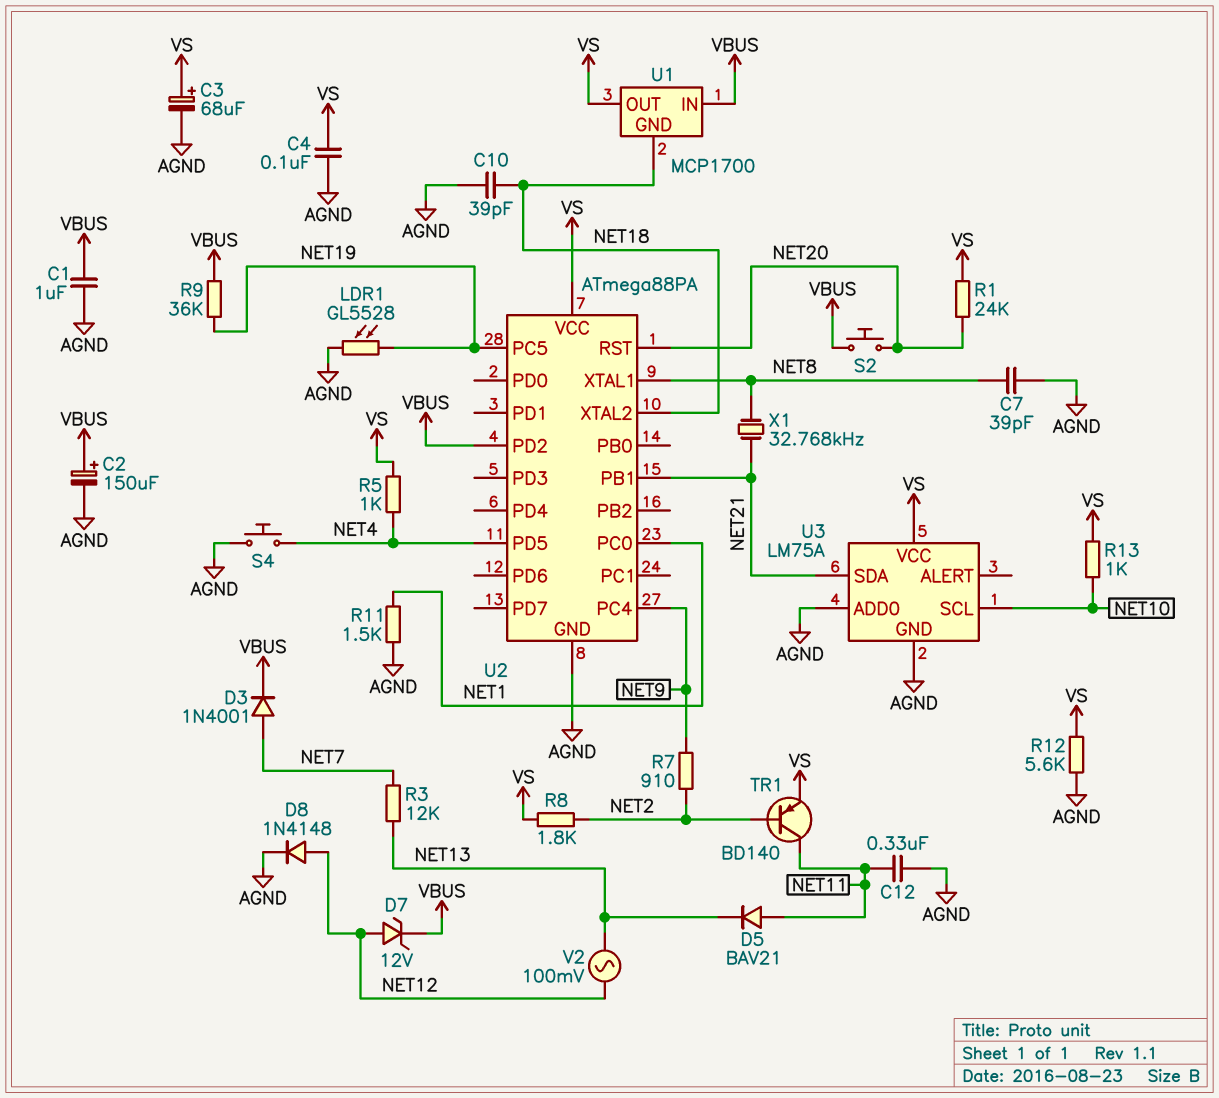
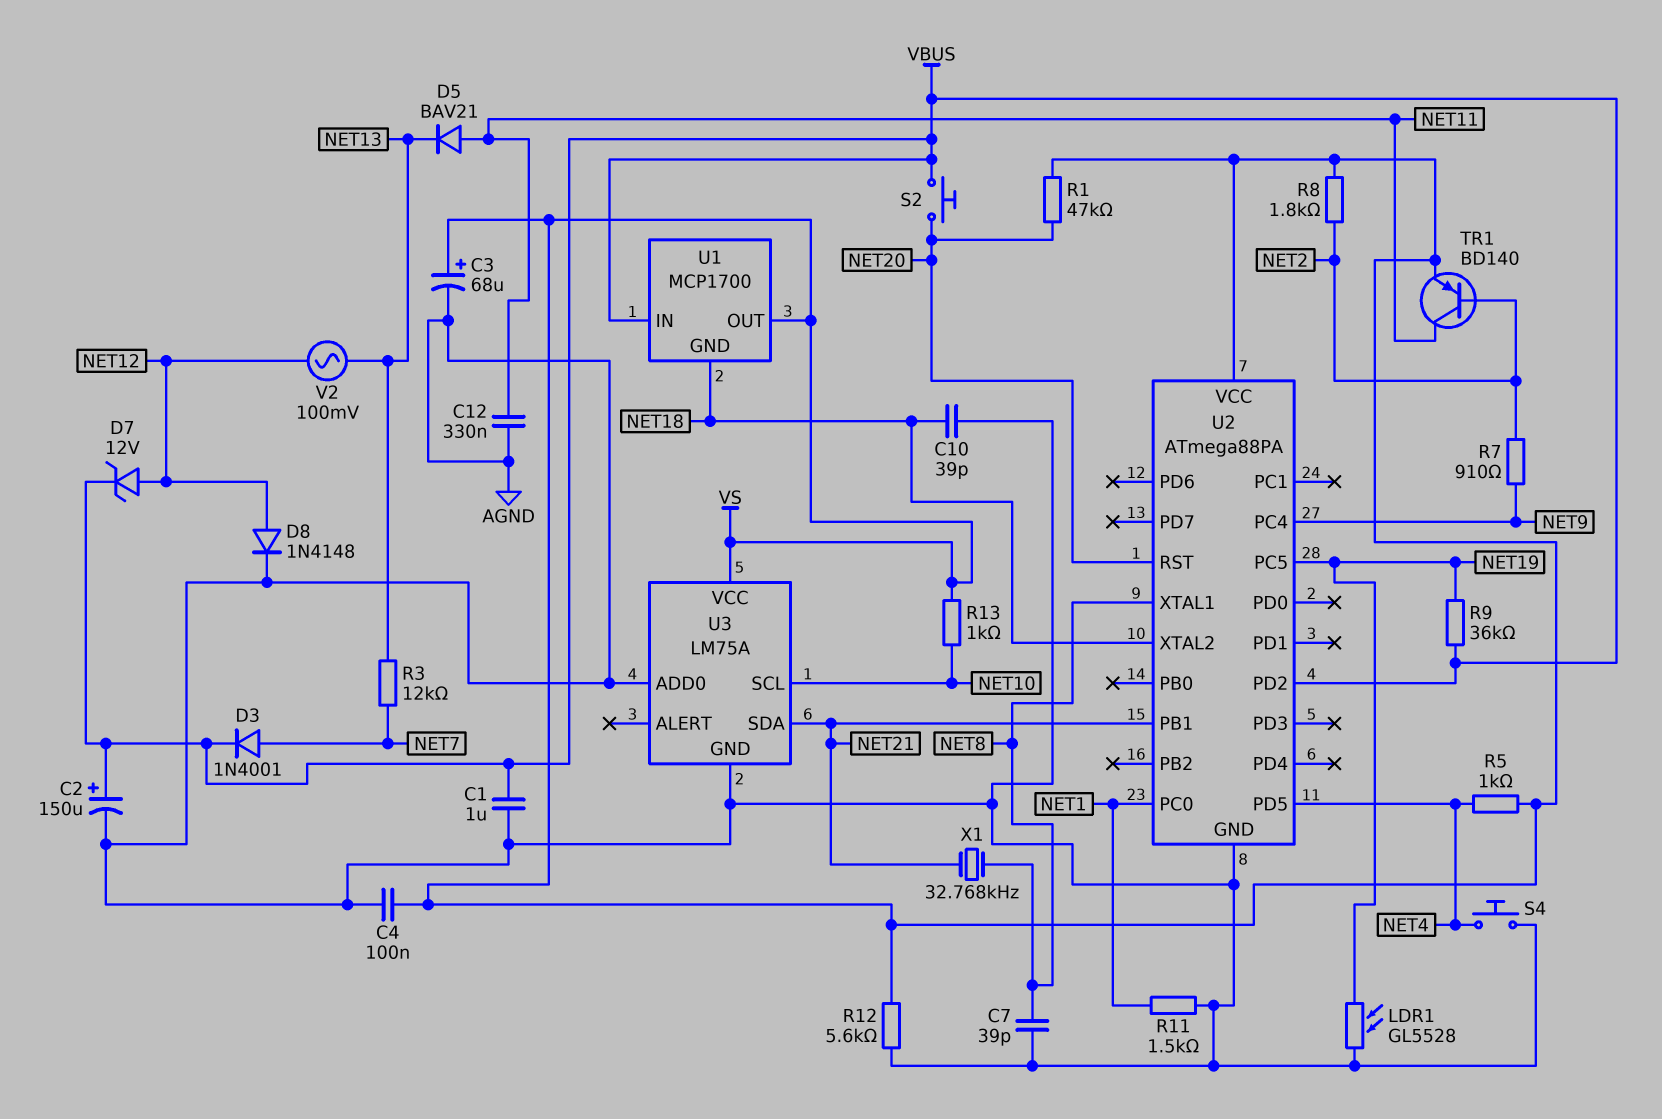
R1: 24k (NET20, VS) -> 47k (NET20, VS)

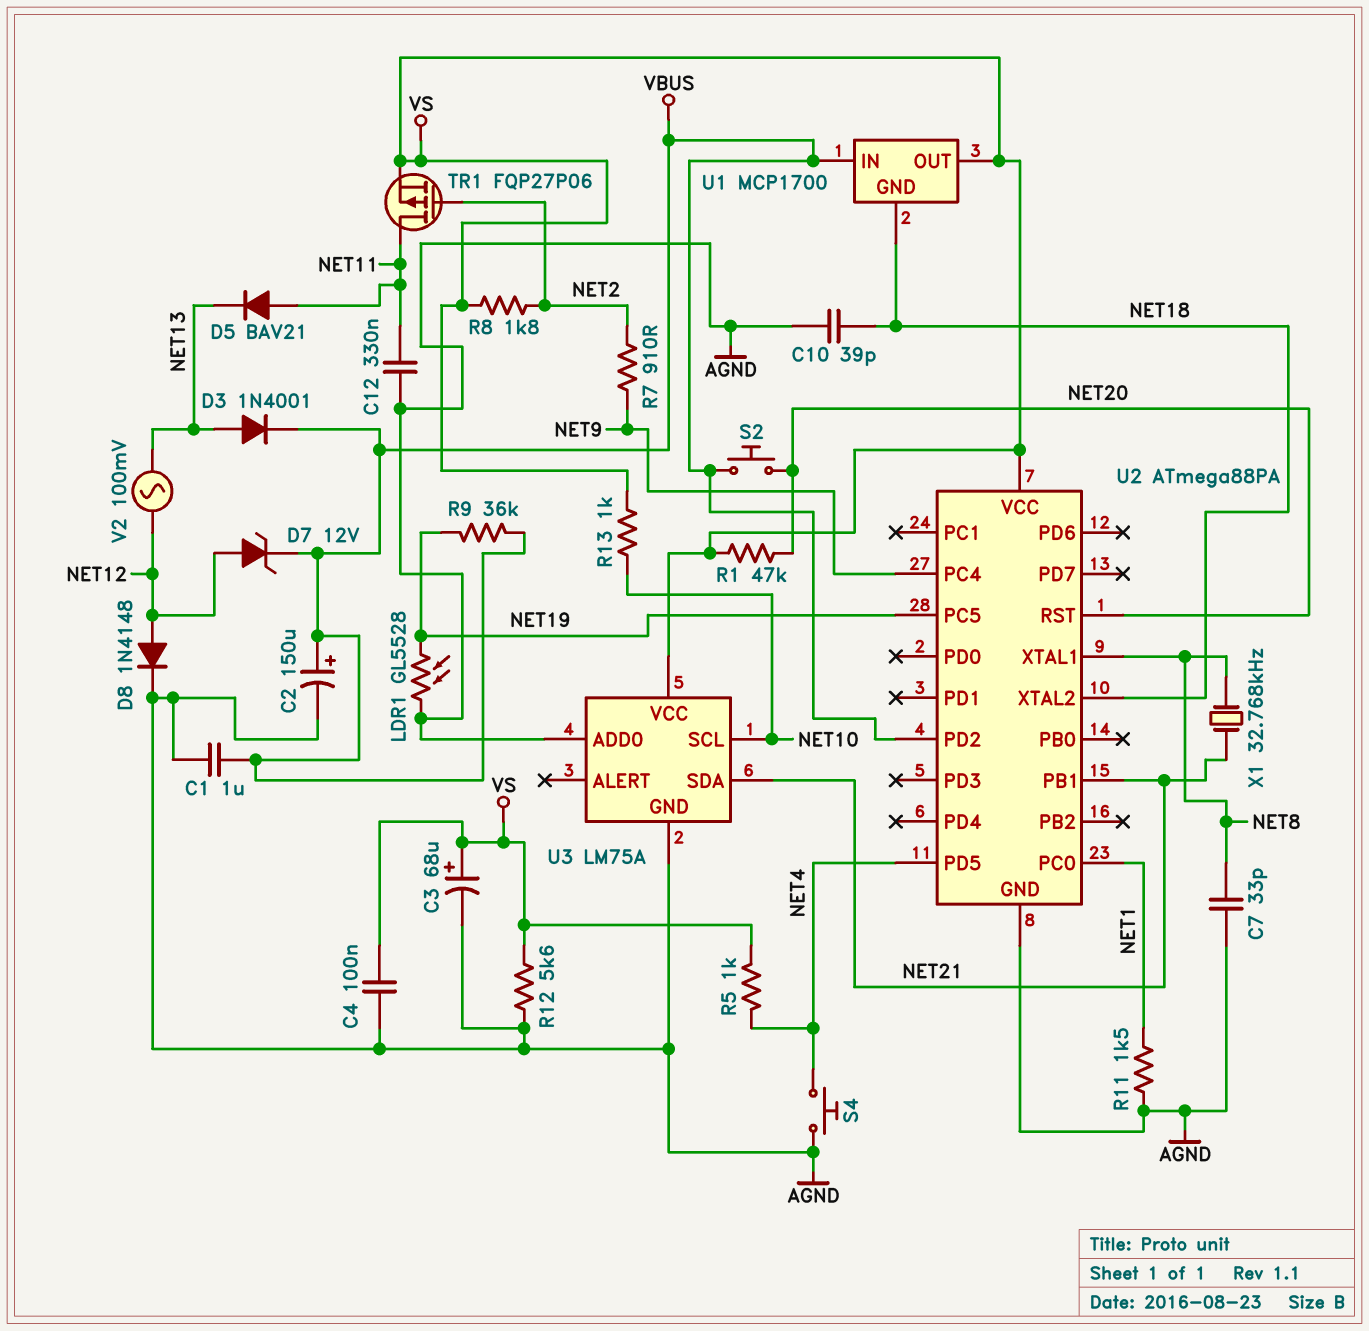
C7: 39pF (AGND, NET8) -> 33pF (AGND, NET8)
D3: diode 1N4001 (A NET7, K VBUS) -> diode 1N4001 (A NET13, K VBUS)
R3: 12k (NET7, NET13) -> none
TR1: PNP BD140 (B NET2, C NET11, E VS) -> PMOS FQP27P06 (G NET2, D NET11, S VS)

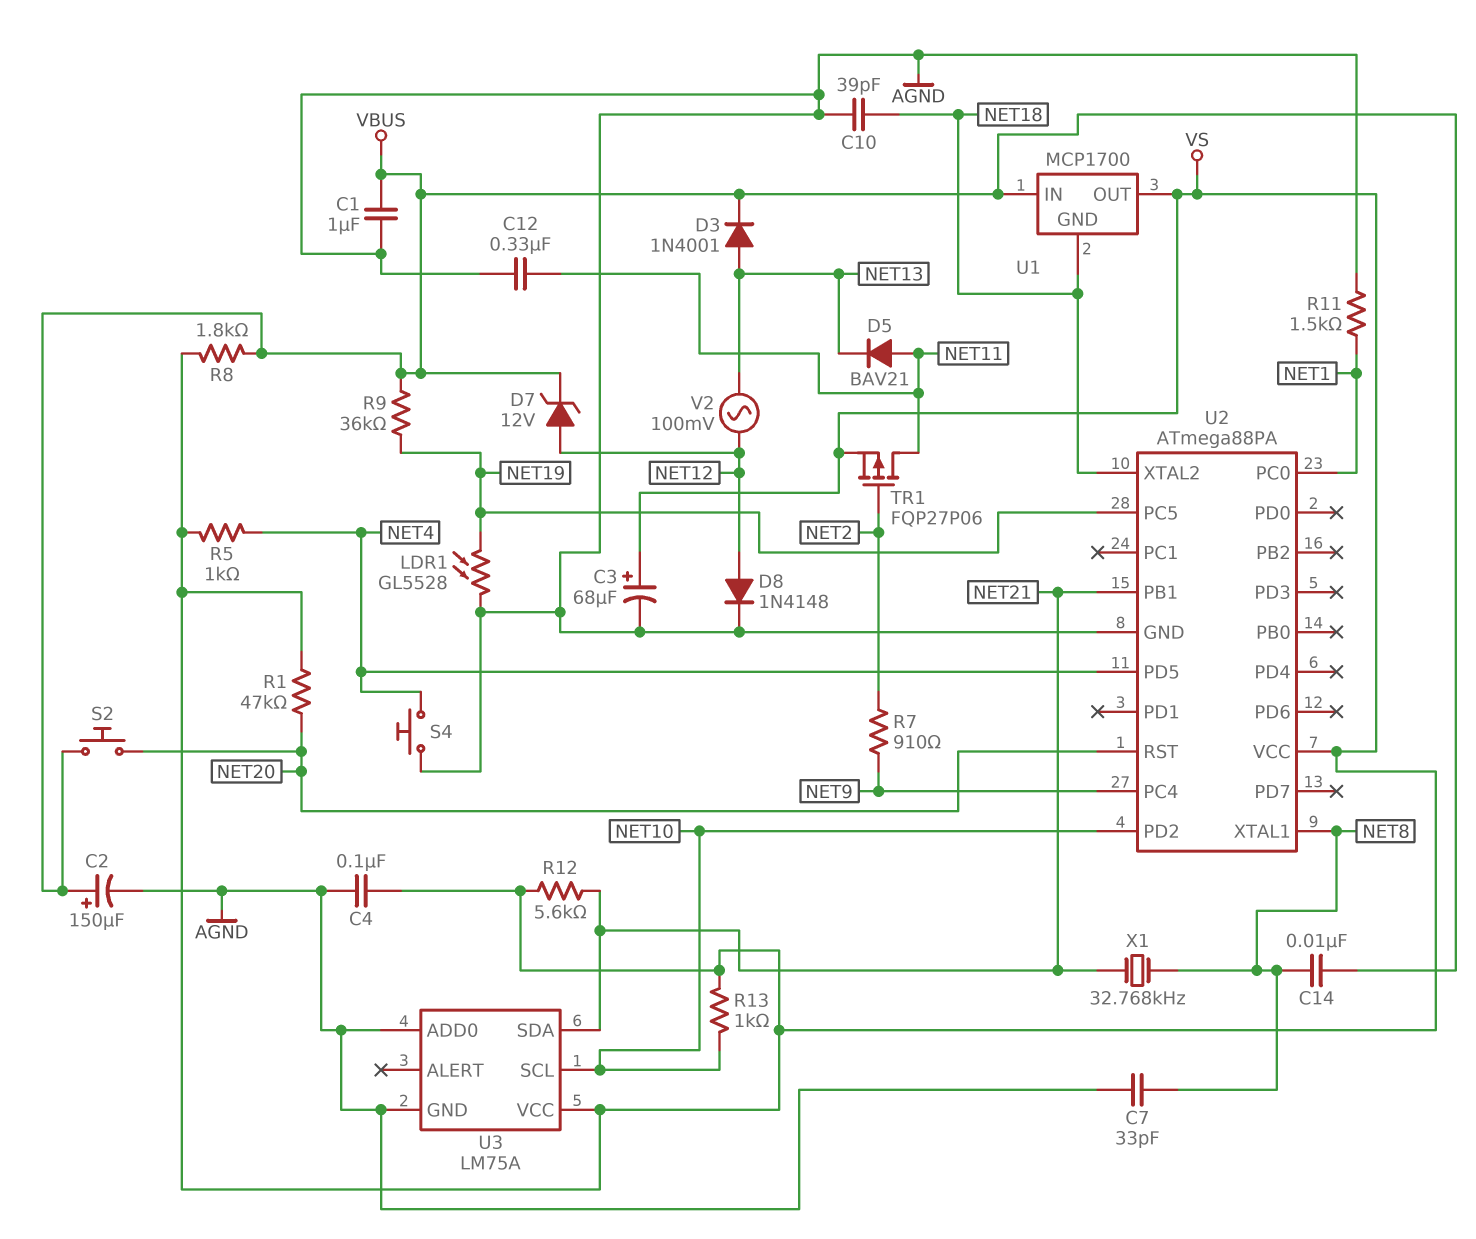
C14: none -> 10nF (NET8, VBUS)
R8: 1.8k (NET2, VS) -> 1.8k (VBUS, VS)
R12: 5.6k (AGND, VS) -> 5.6k (NET21, VS)
U2 pin PD2: VBUS -> NET10

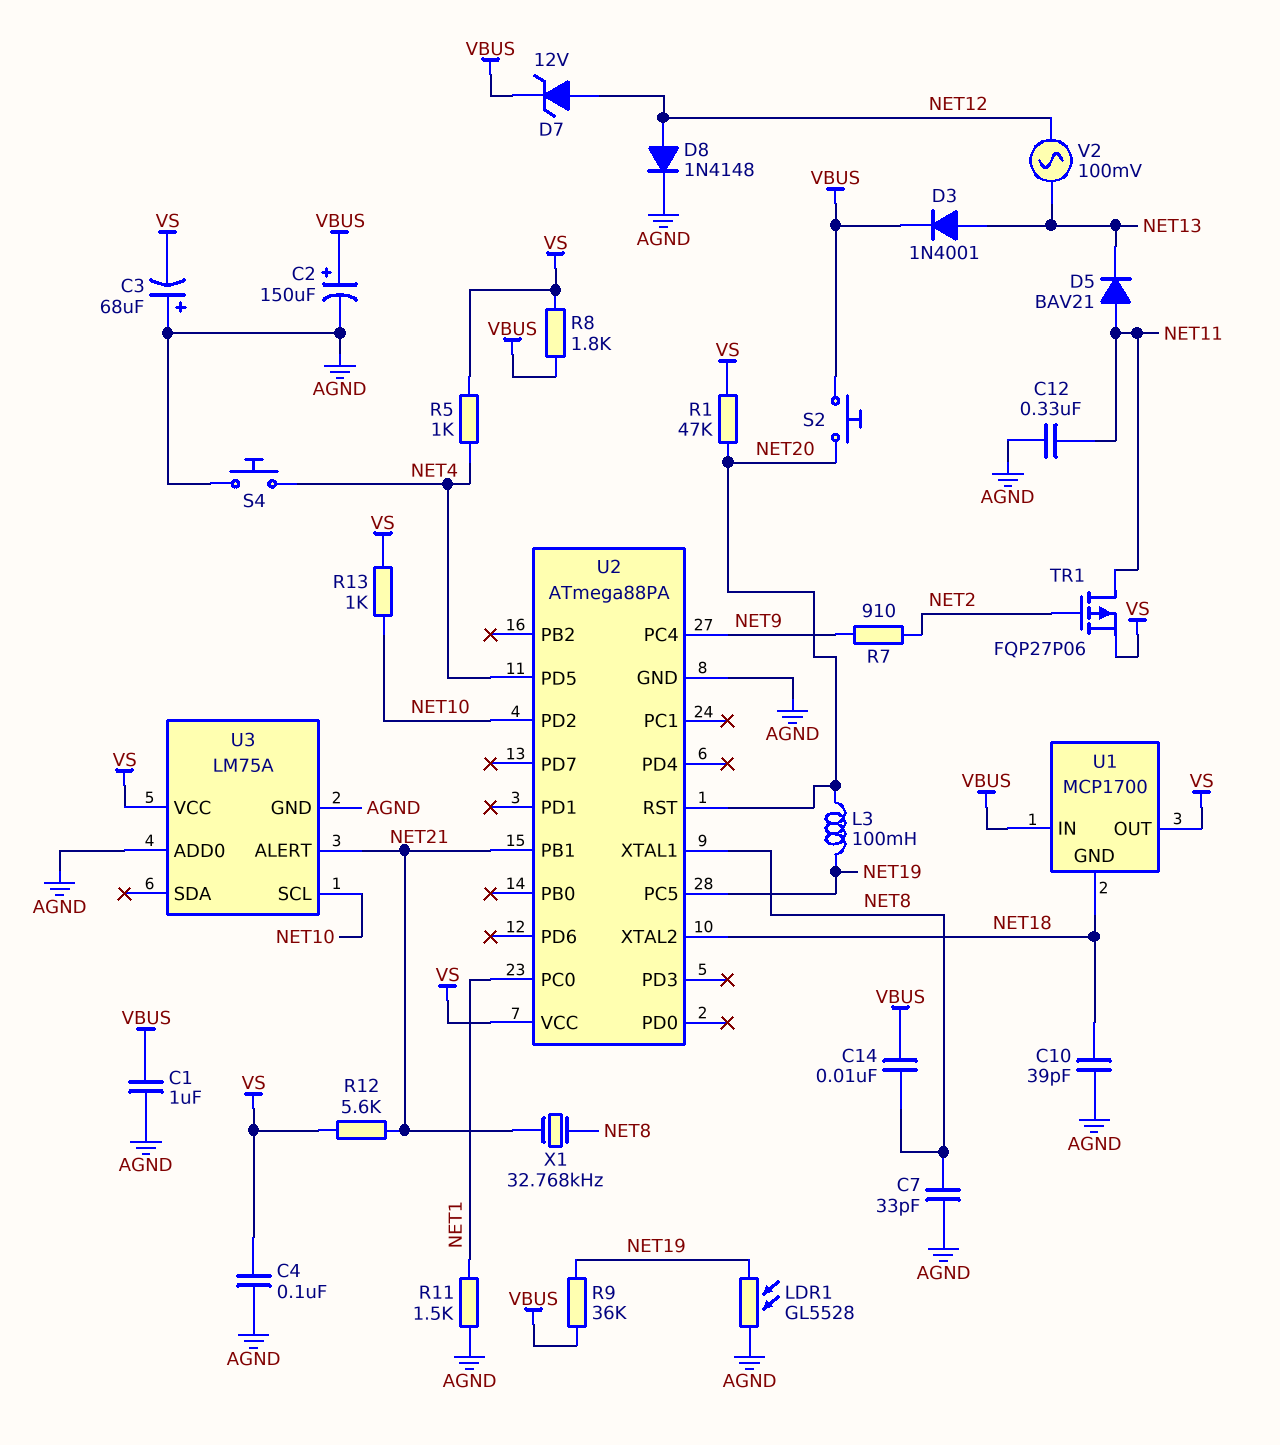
C3: 68uF (plus VS, minus AGND) -> 68uF (plus AGND, minus VS)
L3: none -> 100mH (NET19, NET20)
U3 pin ALERT: none -> NET21
U3 pin SDA: NET21 -> none

